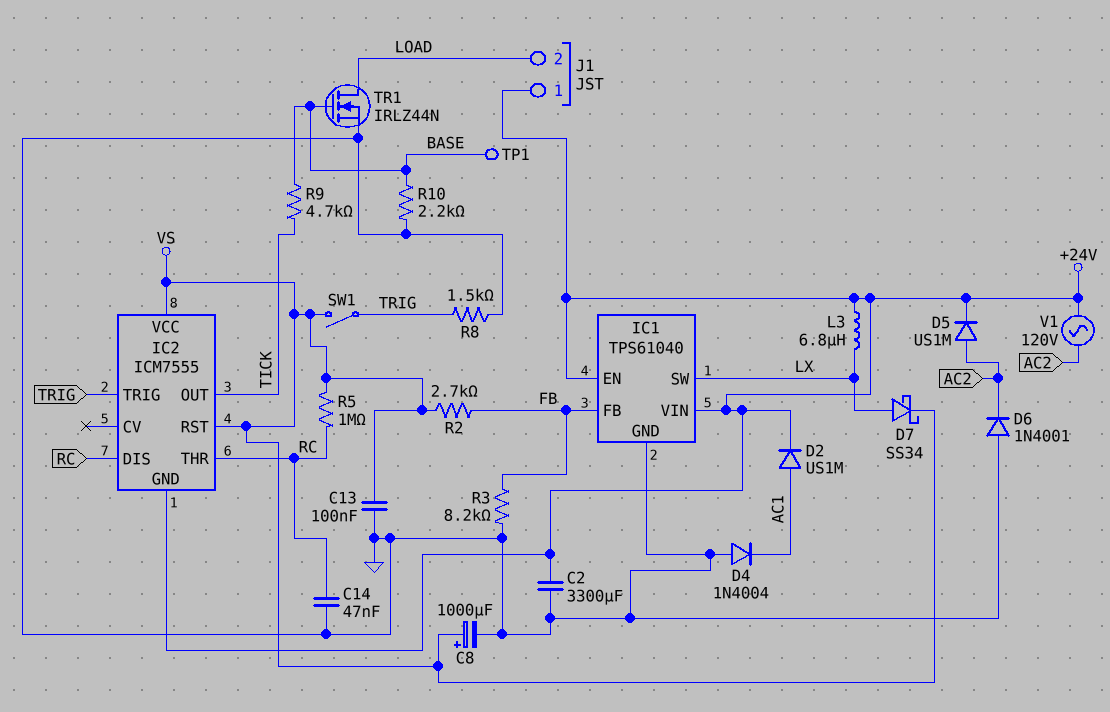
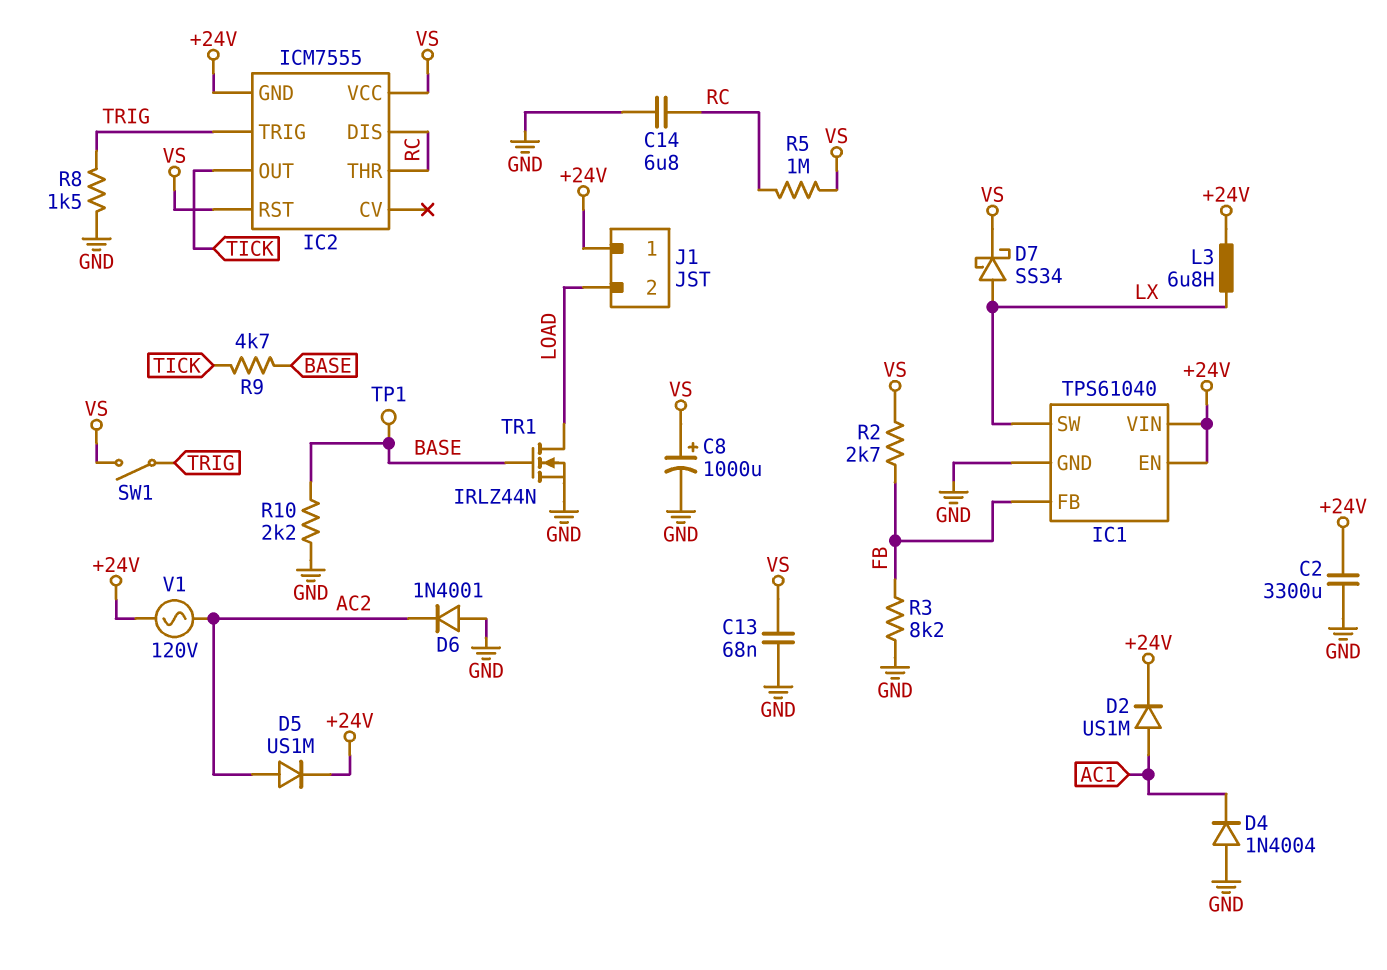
C13: 100nF (GND, VS) -> 68nF (GND, VS)
C14: 47nF (GND, RC) -> 6.8uF (GND, RC)

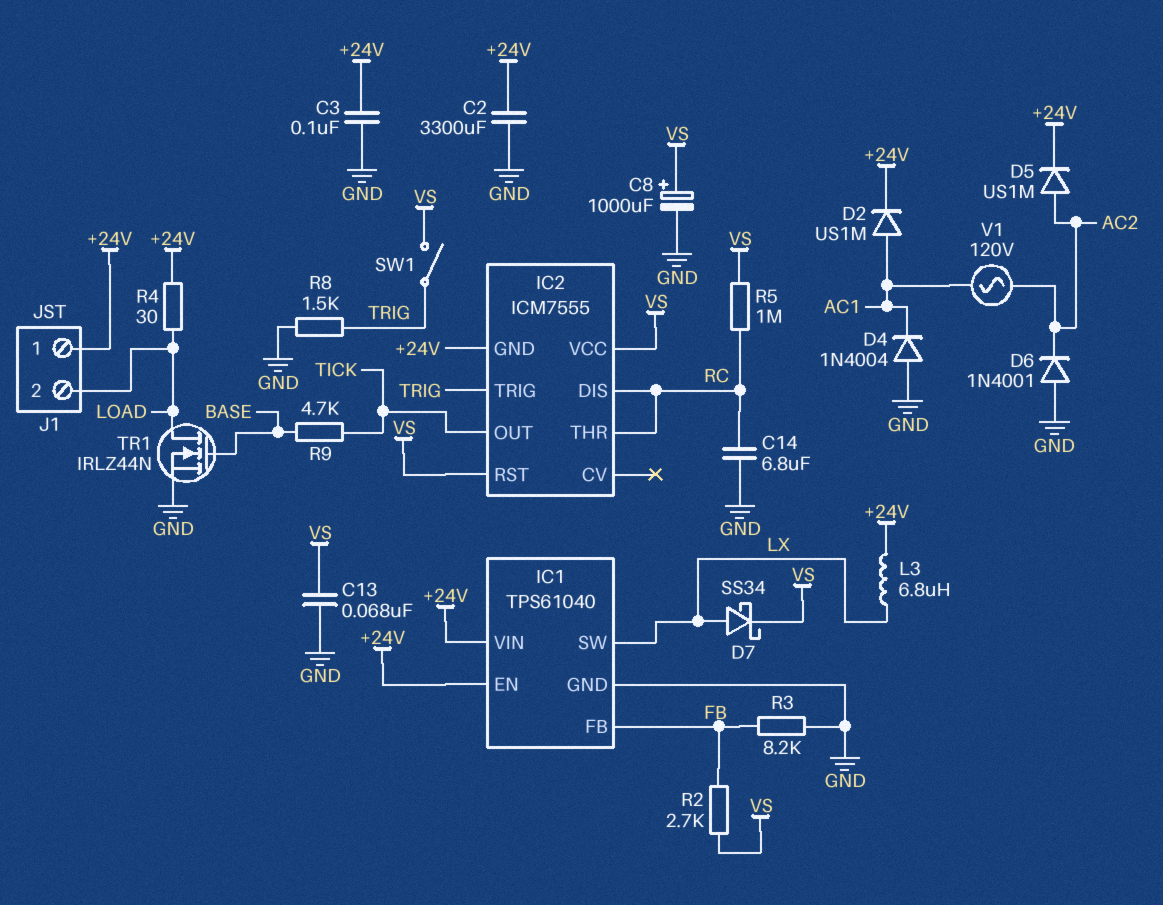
C3: none -> 100nF (+24V, GND)
R4: none -> 30 (+24V, LOAD)
R10: 2.2k (BASE, GND) -> none
TP1: test point (BASE) -> none
V1: AC 120V (+24V, AC2) -> AC 120V (AC1, AC2)

